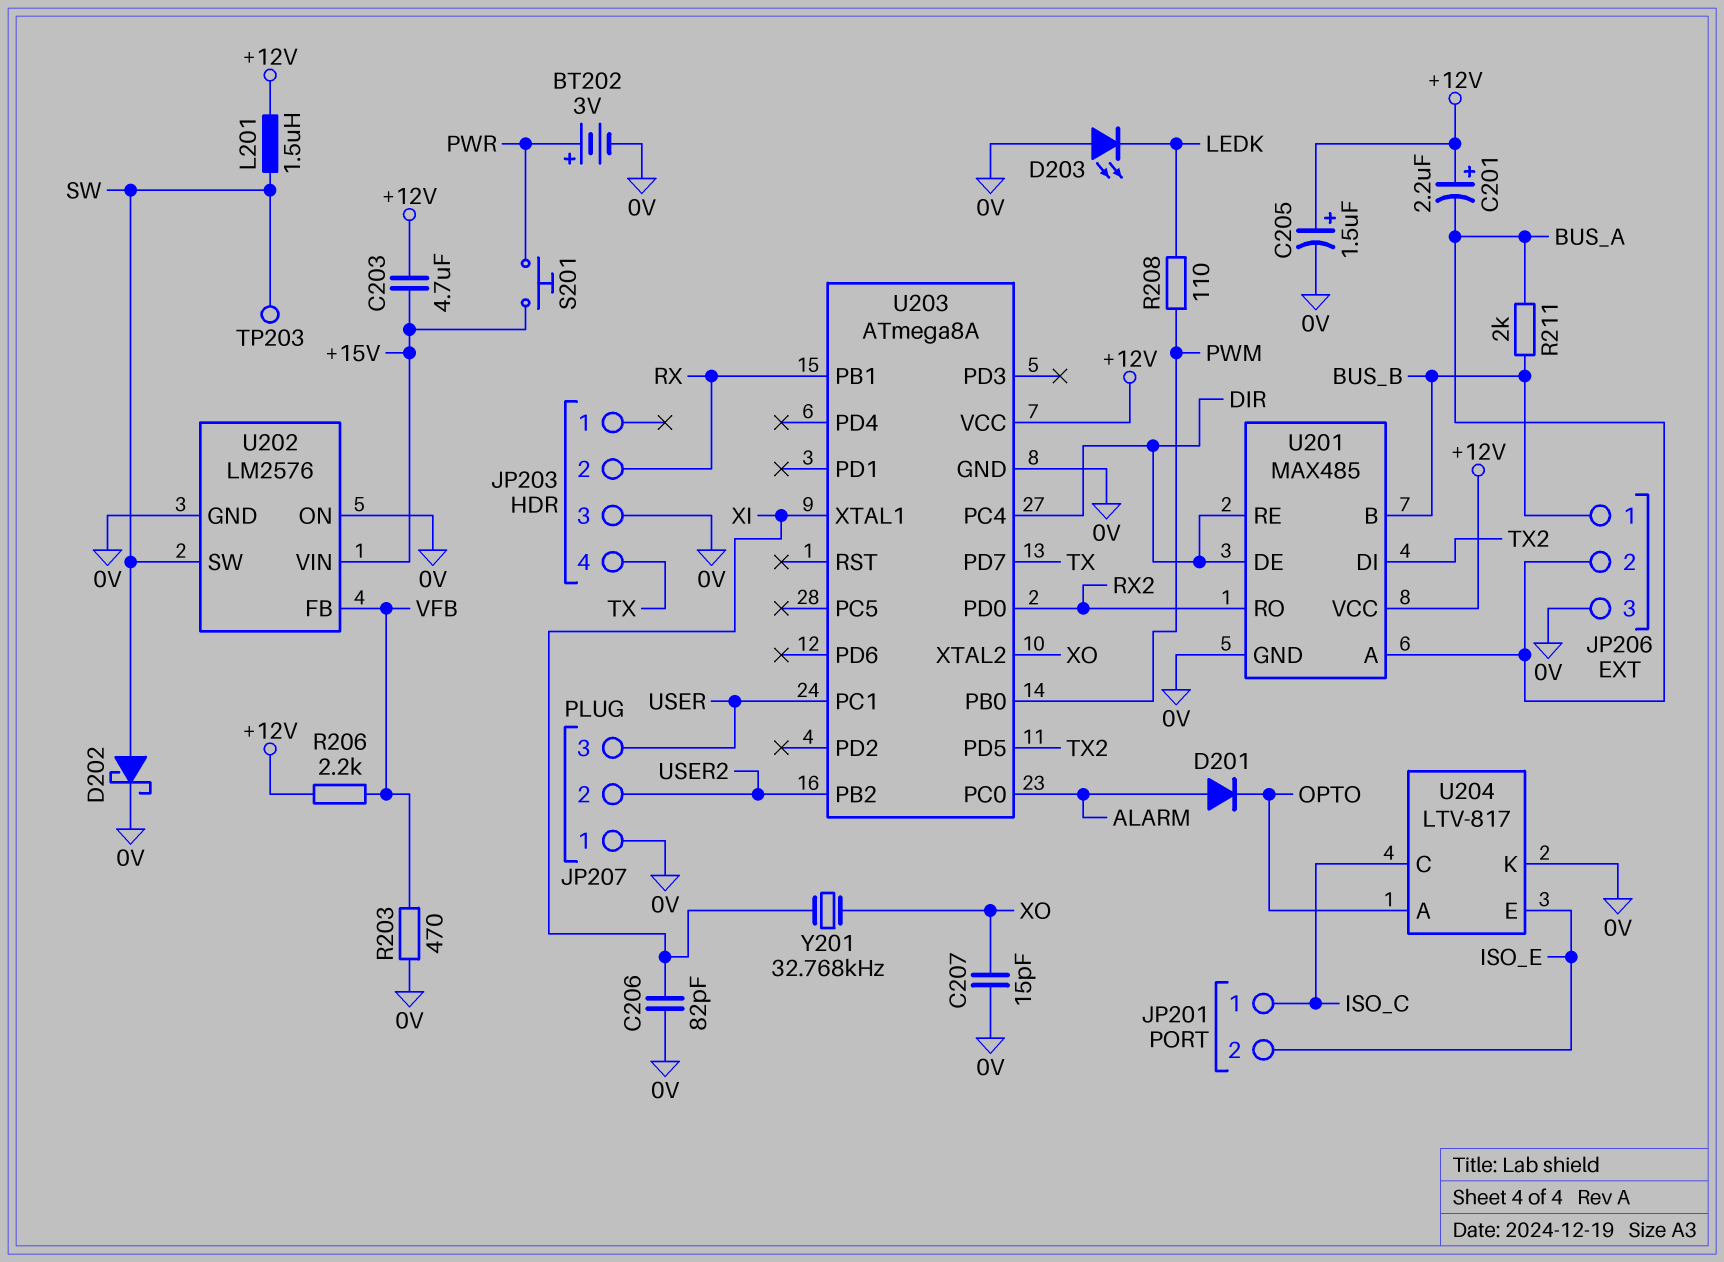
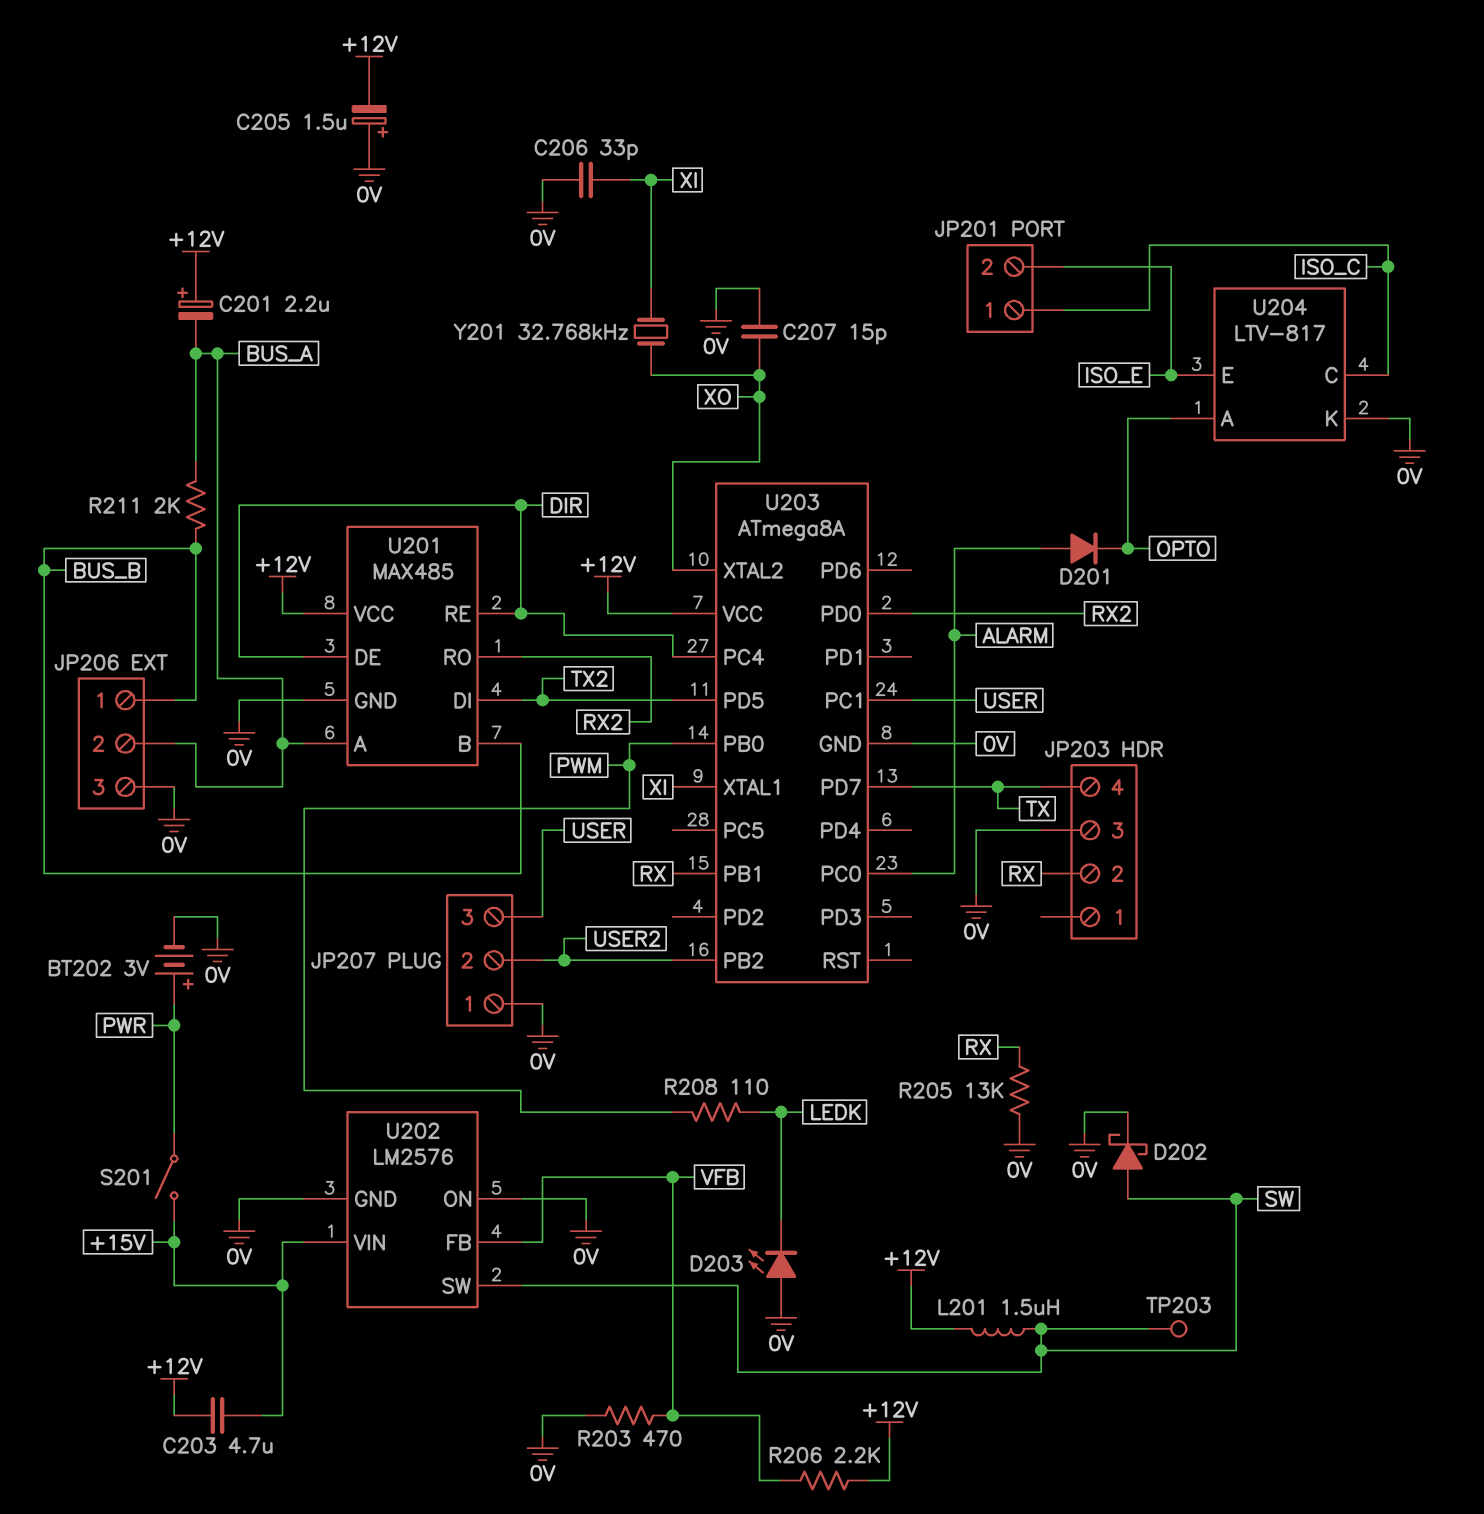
C205: 1.5uF (plus +12V, minus 0V) -> 1.5uF (plus 0V, minus +12V)
C206: 82pF (0V, XI) -> 33pF (0V, XI)
R205: none -> 13k (0V, RX)
S201: button (+15V, PWR) -> switch (+15V, PWR)

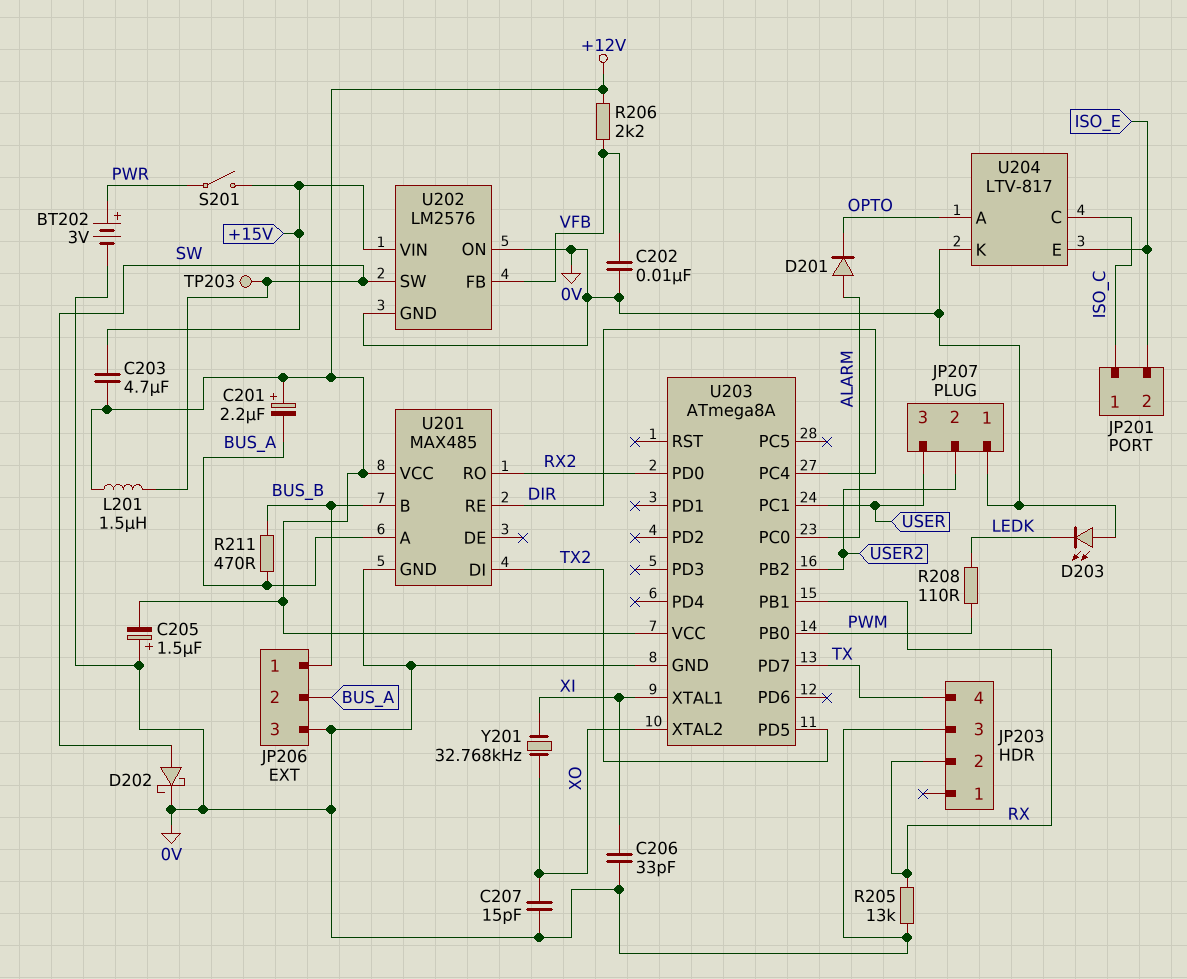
C202: none -> 10nF (0V, VFB)
R203: 470 (0V, VFB) -> none
R211: 2k (BUS_A, BUS_B) -> 470 (BUS_A, BUS_B)
U201 pin DE: DIR -> none

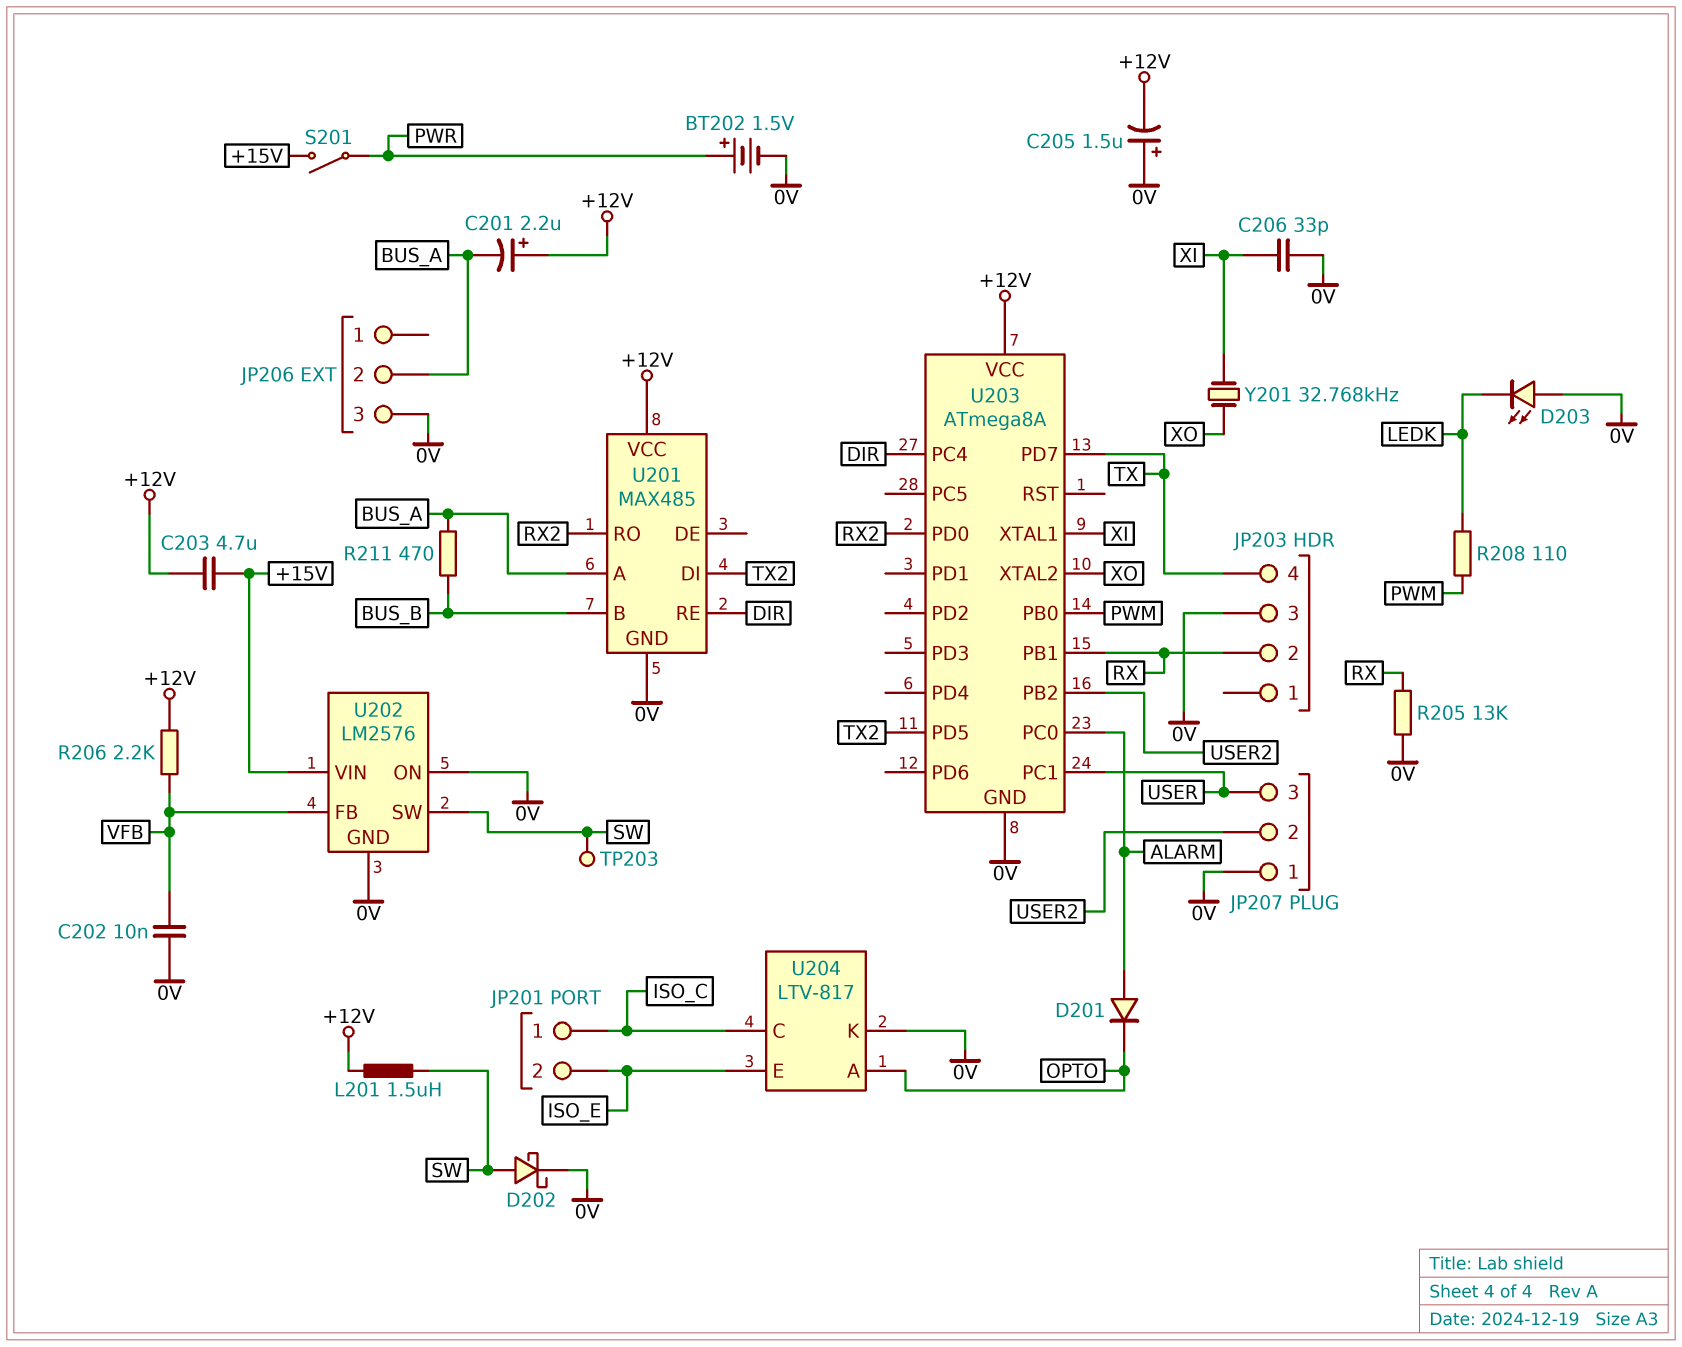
BT202: 3V (plus PWR, minus 0V) -> 1.5V (plus PWR, minus 0V)
C207: 15pF (0V, XO) -> none
JP206 pin 1: BUS_B -> none

